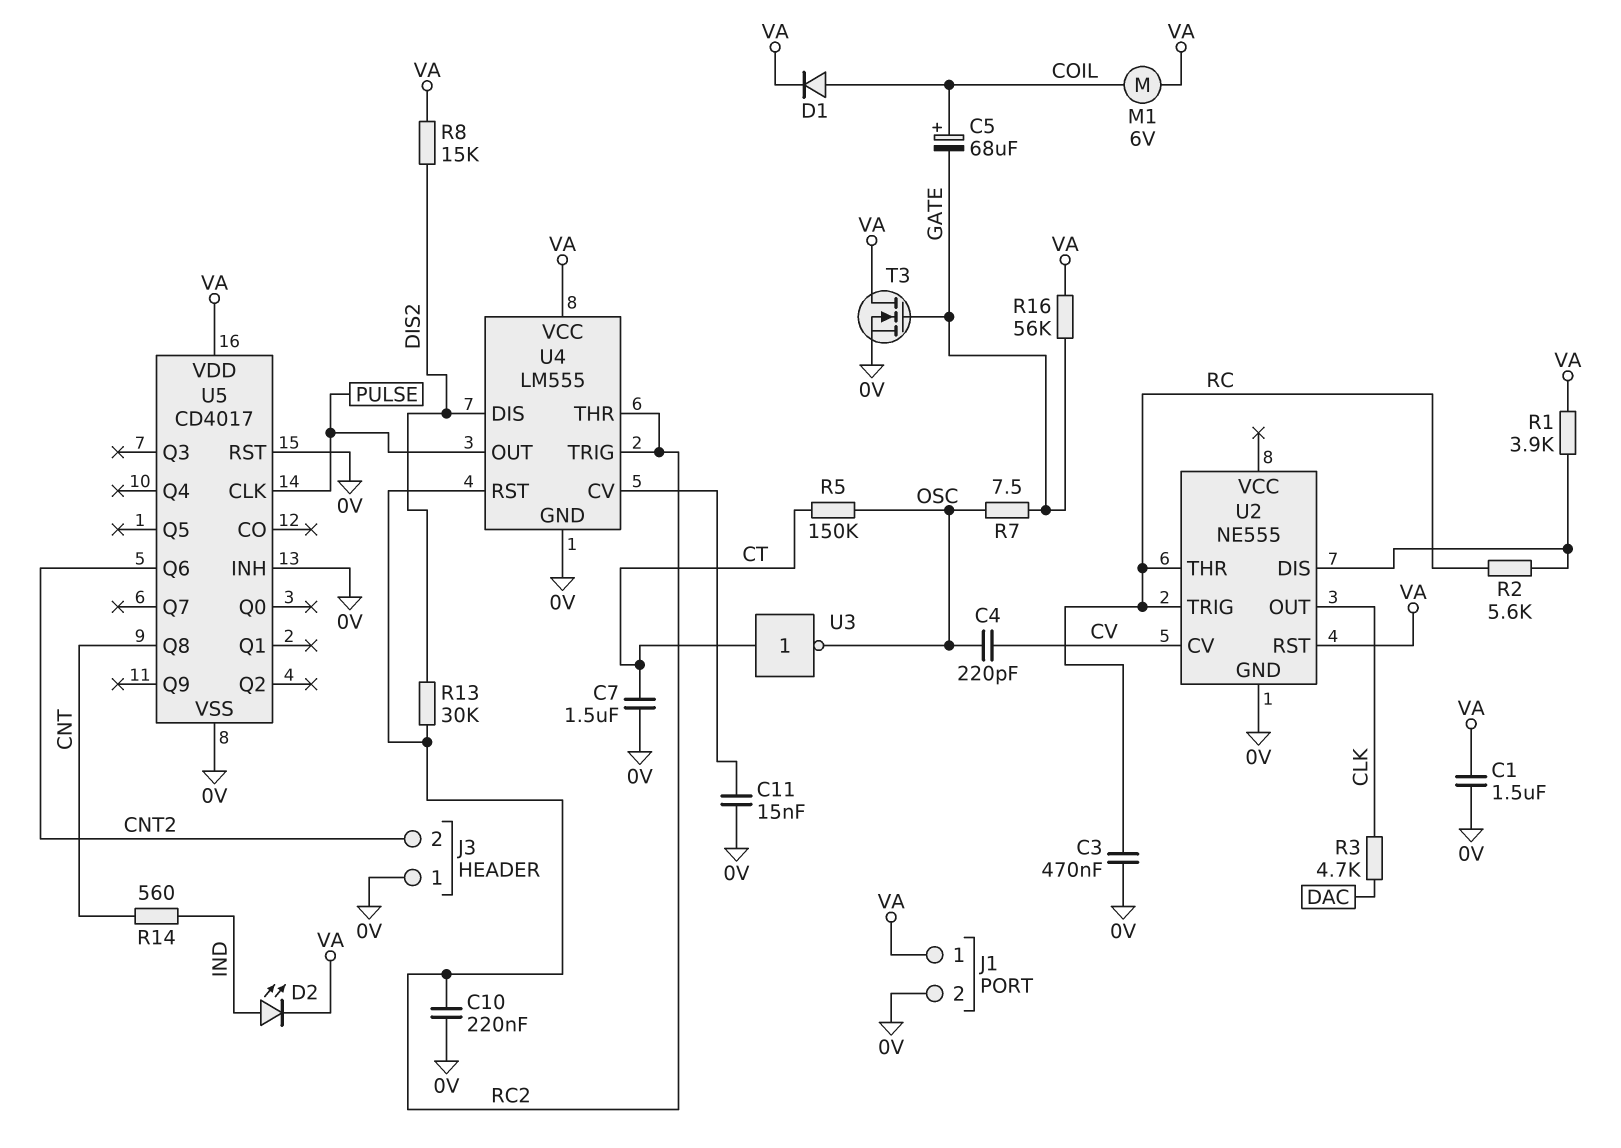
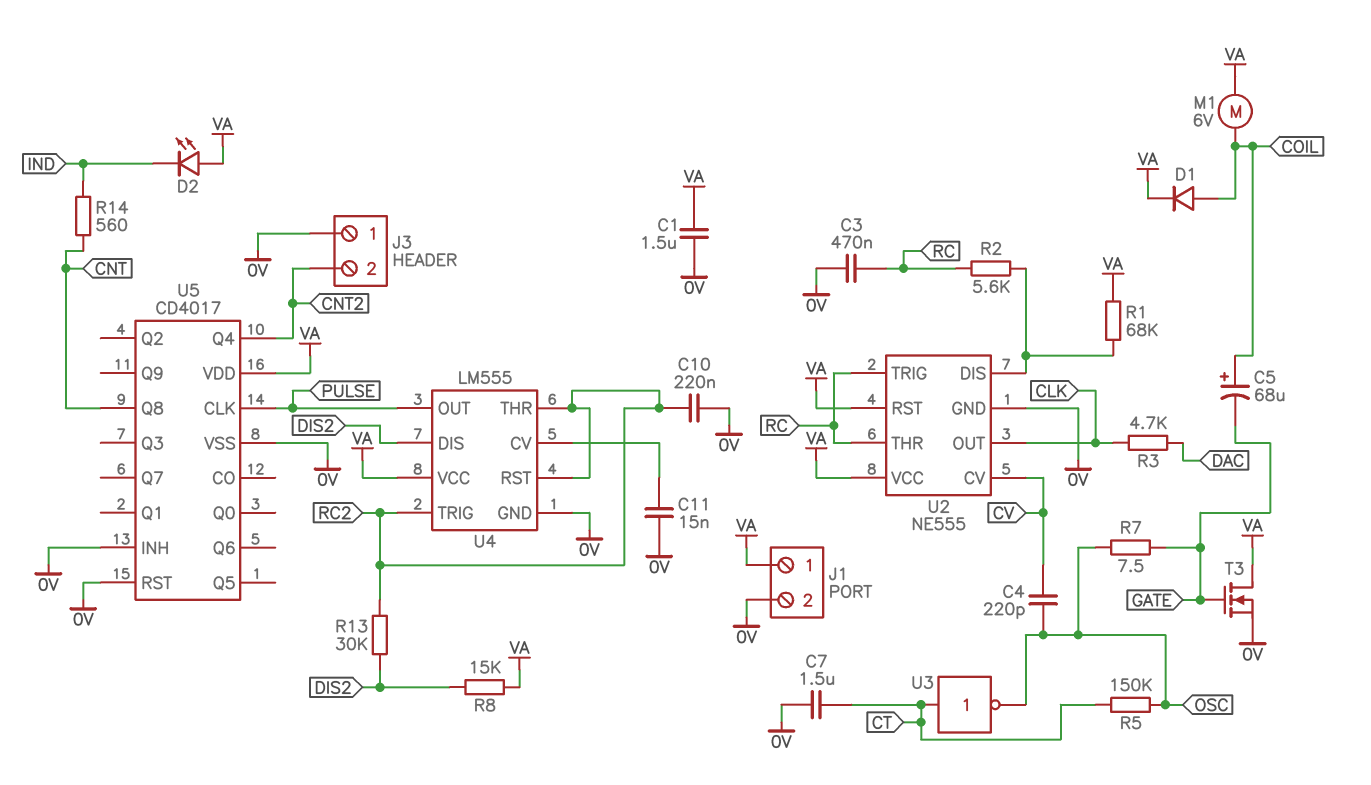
D2: LED (A IND, K VA) -> LED (A VA, K IND)
R1: 3.9k (U2/DIS, VA) -> 68k (U2/DIS, VA)
R16: 56k (GATE, VA) -> none
U2 pin VCC: none -> VA
U5 pin Q4: none -> CNT2
U5 pin Q6: CNT2 -> none

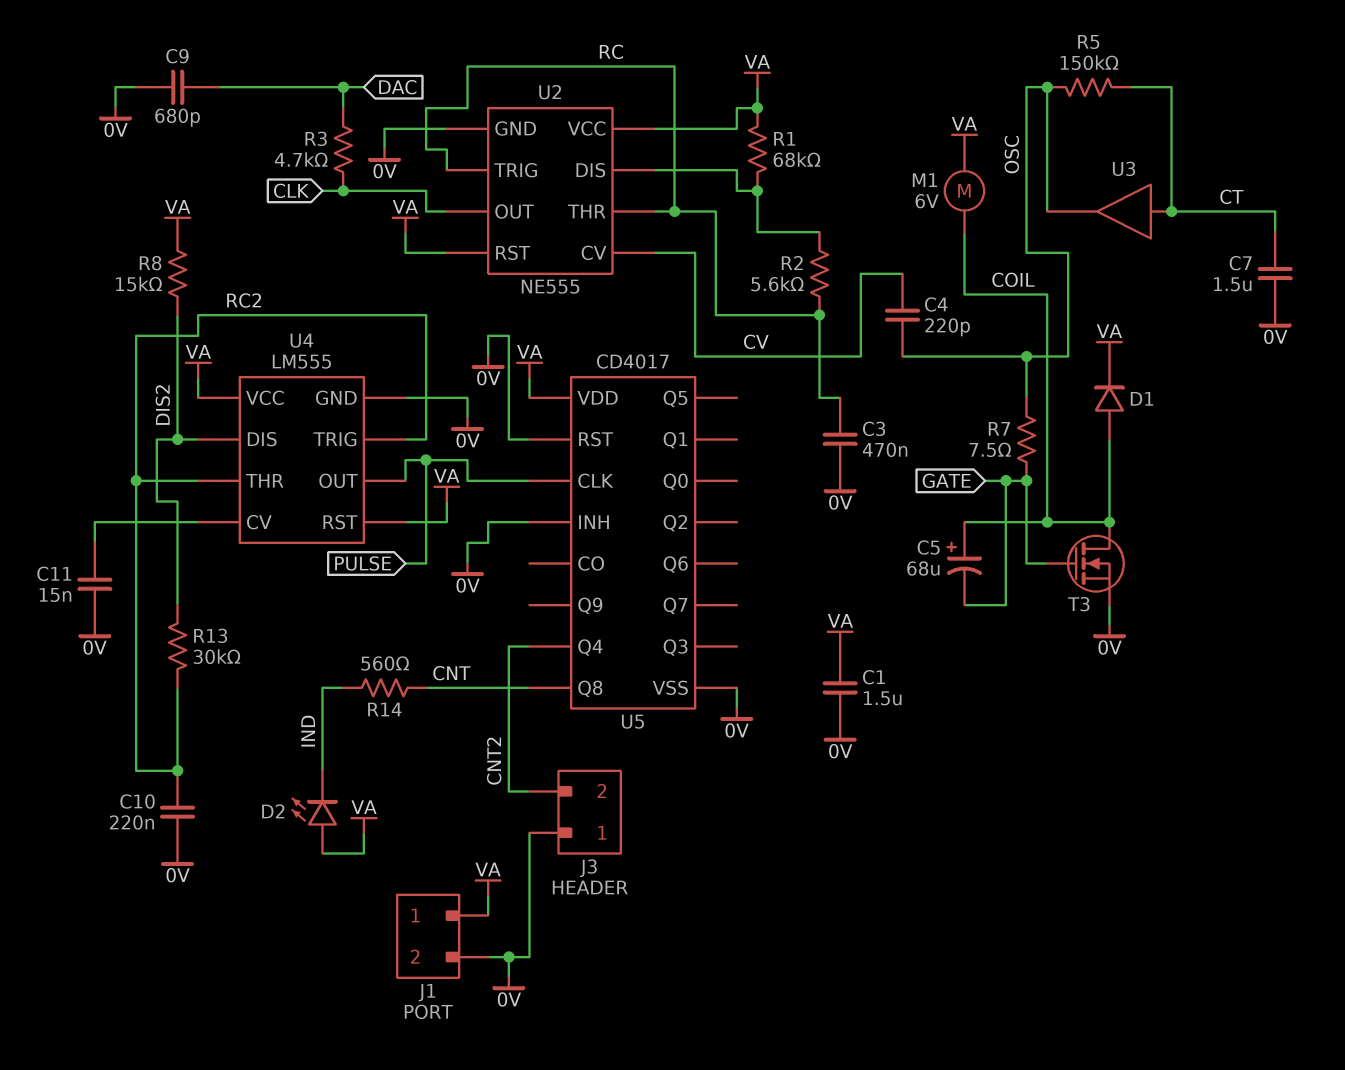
C9: none -> 680pF (0V, DAC)
T3: NMOS (G GATE, D VA, S 0V) -> NMOS (G GATE, D COIL, S 0V)
U3: NOT (in CT, out OSC) -> buffer (in CT, out OSC)
U4 pin RST: RC2 -> VA

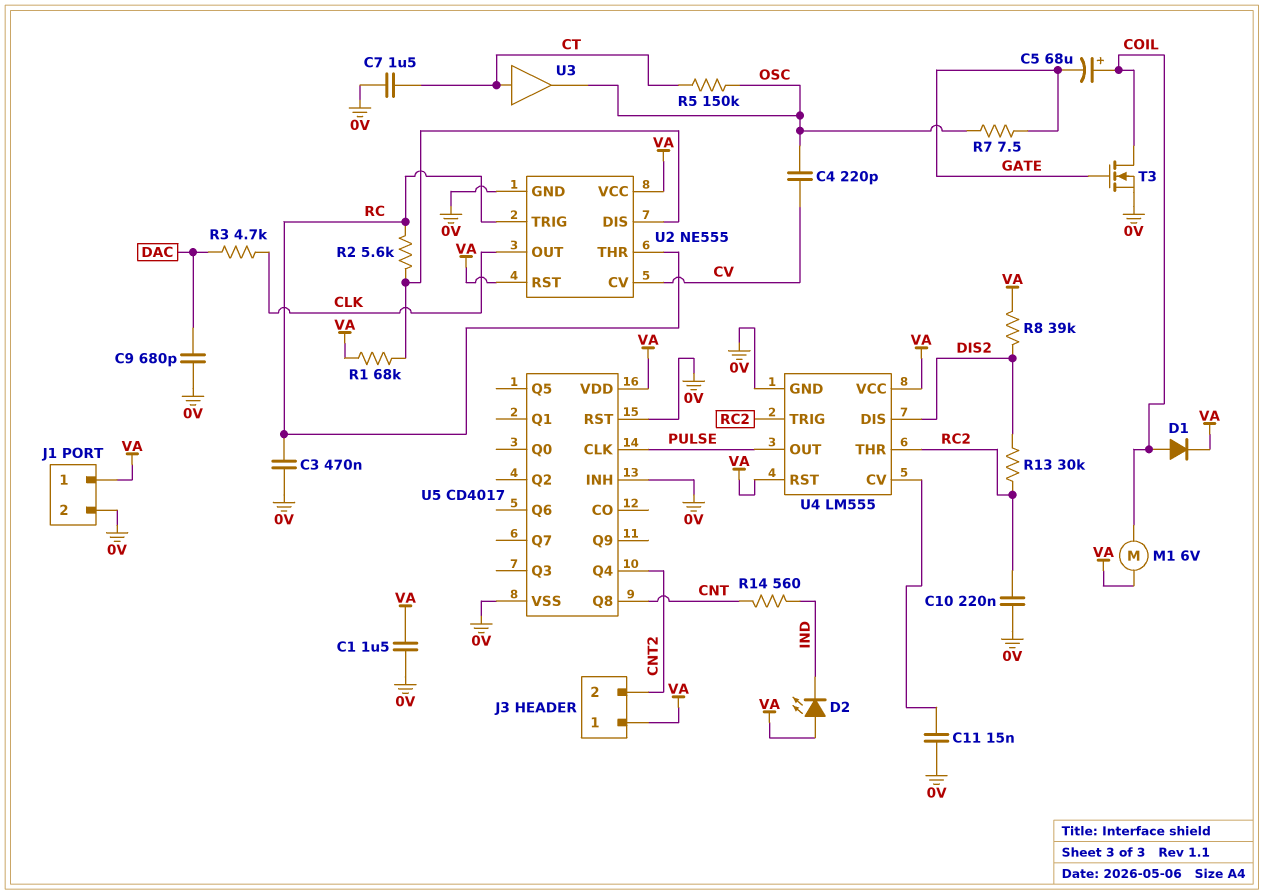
J3 pin 1: 0V -> VA
R8: 15k (DIS2, VA) -> 39k (DIS2, VA)

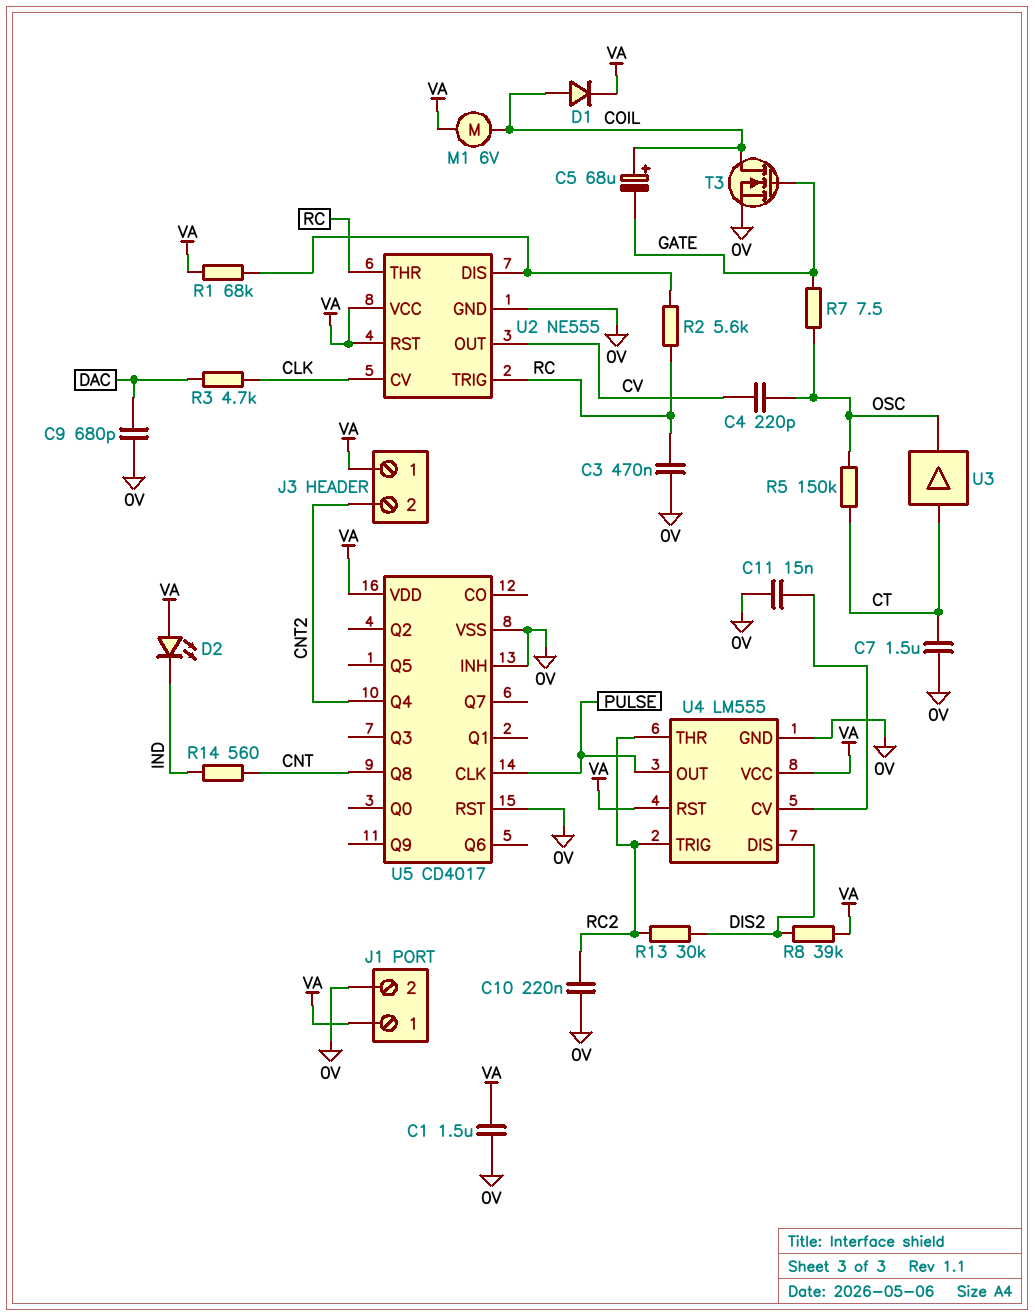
U2 pin CV: CV -> CLK
U2 pin OUT: CLK -> CV

